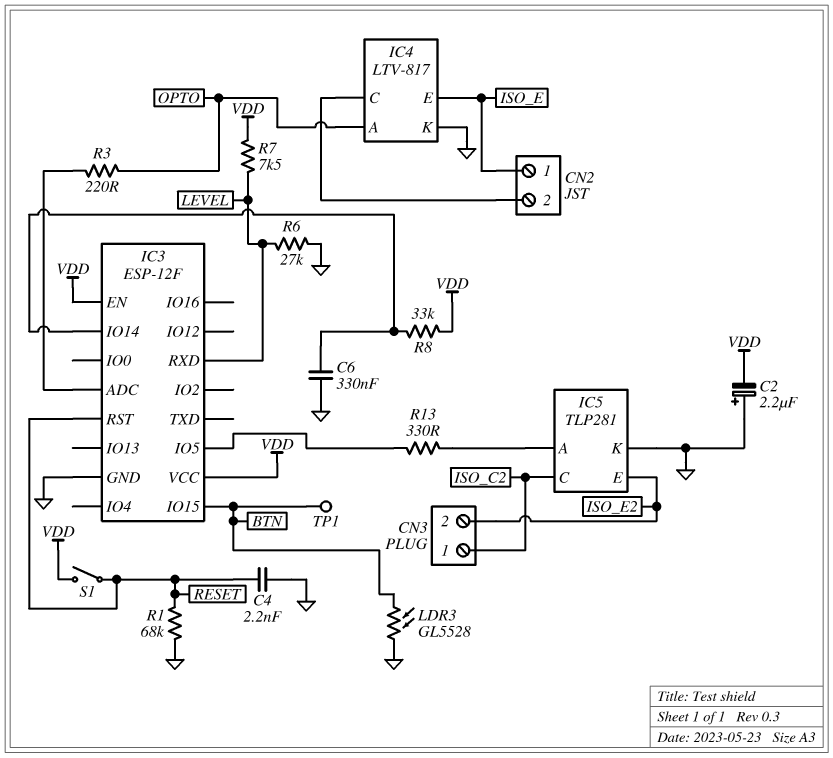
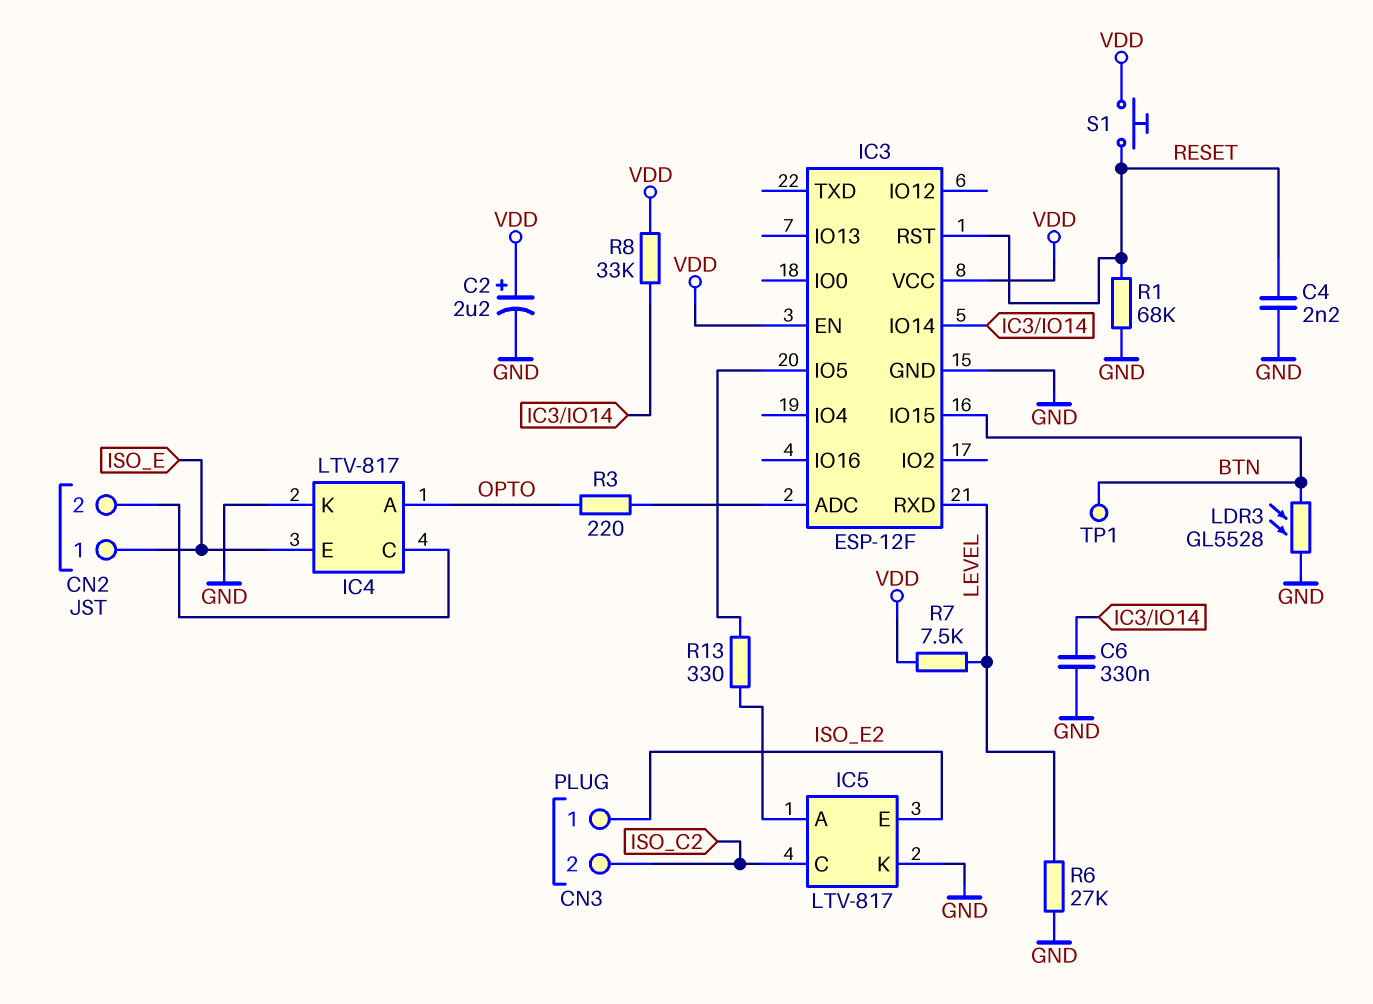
C2: 2.2uF (plus GND, minus VDD) -> 2.2uF (plus VDD, minus GND)
CN3 pin 1: ISO_C2 -> ISO_E2
CN3 pin 2: ISO_E2 -> ISO_C2
IC5: TLP281 -> LTV-817
S1: switch (RESET, VDD) -> button (RESET, VDD)

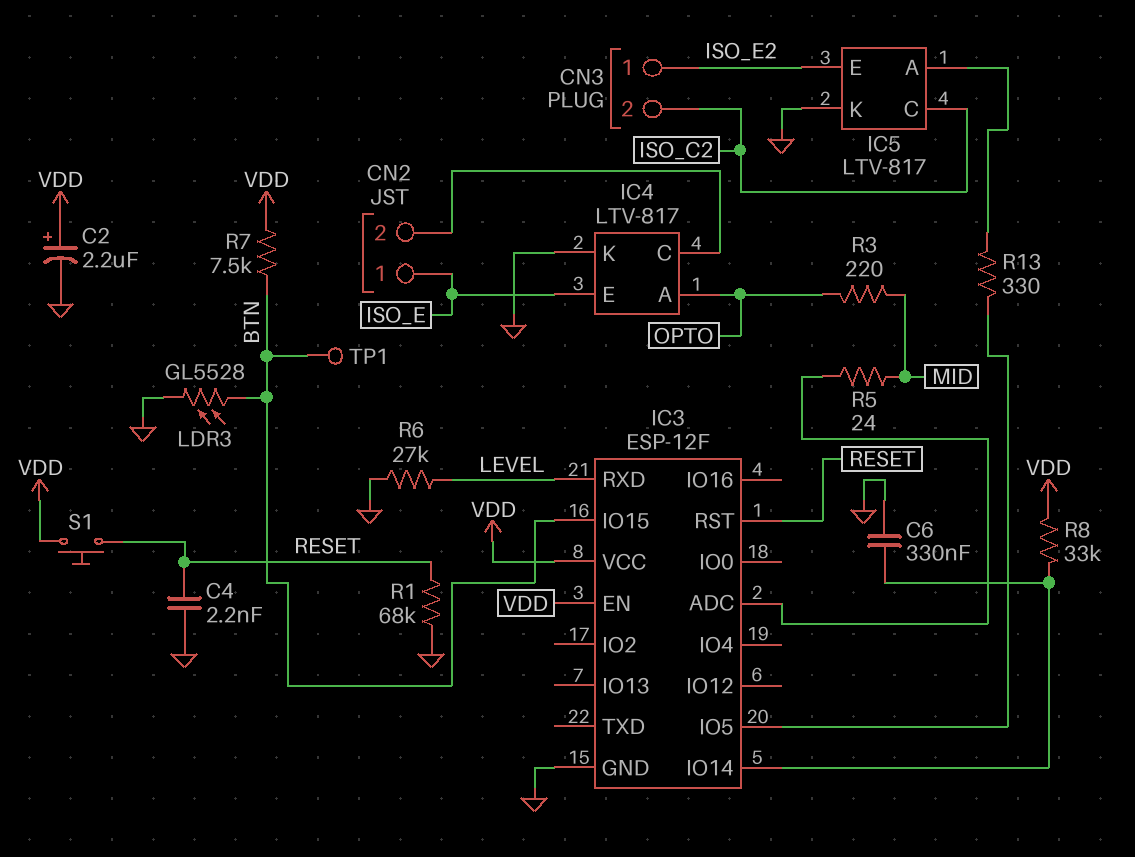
R3: 220 (IC3/ADC, OPTO) -> 220 (MID, OPTO)
R5: none -> 24 (IC3/ADC, MID)
R7: 7.5k (LEVEL, VDD) -> 7.5k (BTN, VDD)

